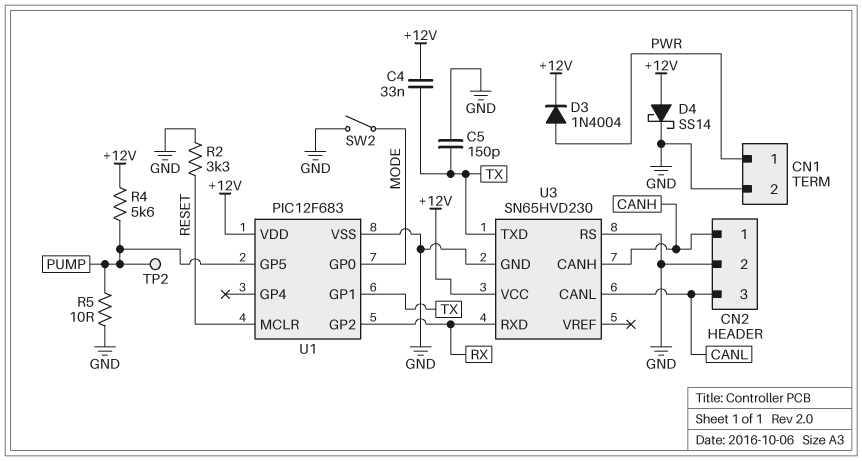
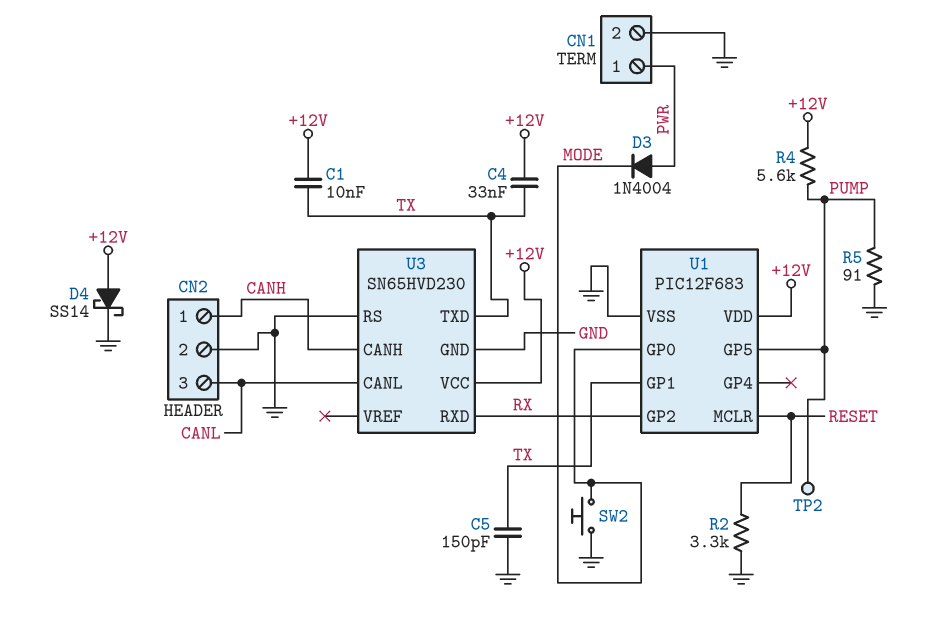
C1: none -> 10nF (+12V, TX)
D3: diode 1N4004 (A PWR, K +12V) -> diode 1N4004 (A PWR, K MODE)
R5: 10 (GND, PUMP) -> 91 (GND, PUMP)
SW2: switch (GND, MODE) -> button (GND, MODE)

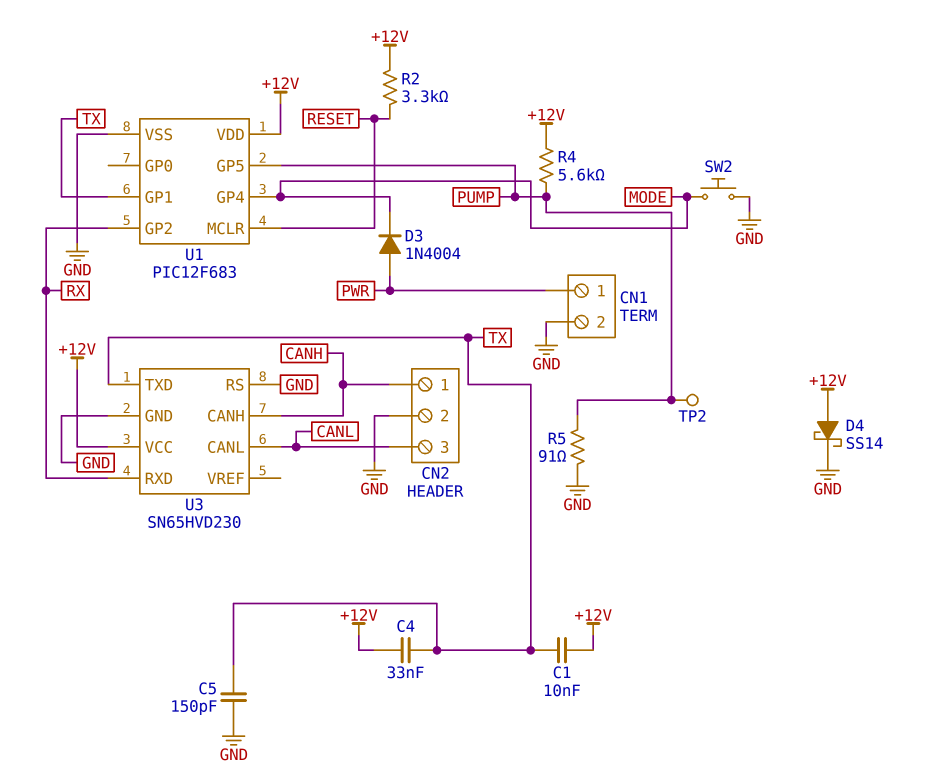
R2: 3.3k (GND, RESET) -> 3.3k (+12V, RESET)
U1 pin GP0: MODE -> none
U1 pin GP4: none -> MODE

